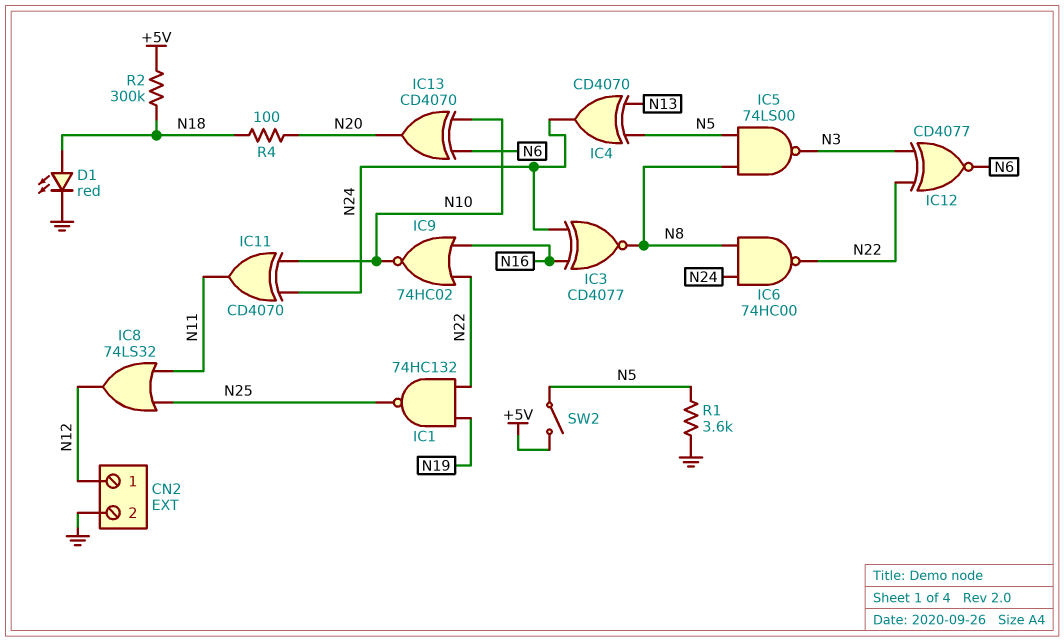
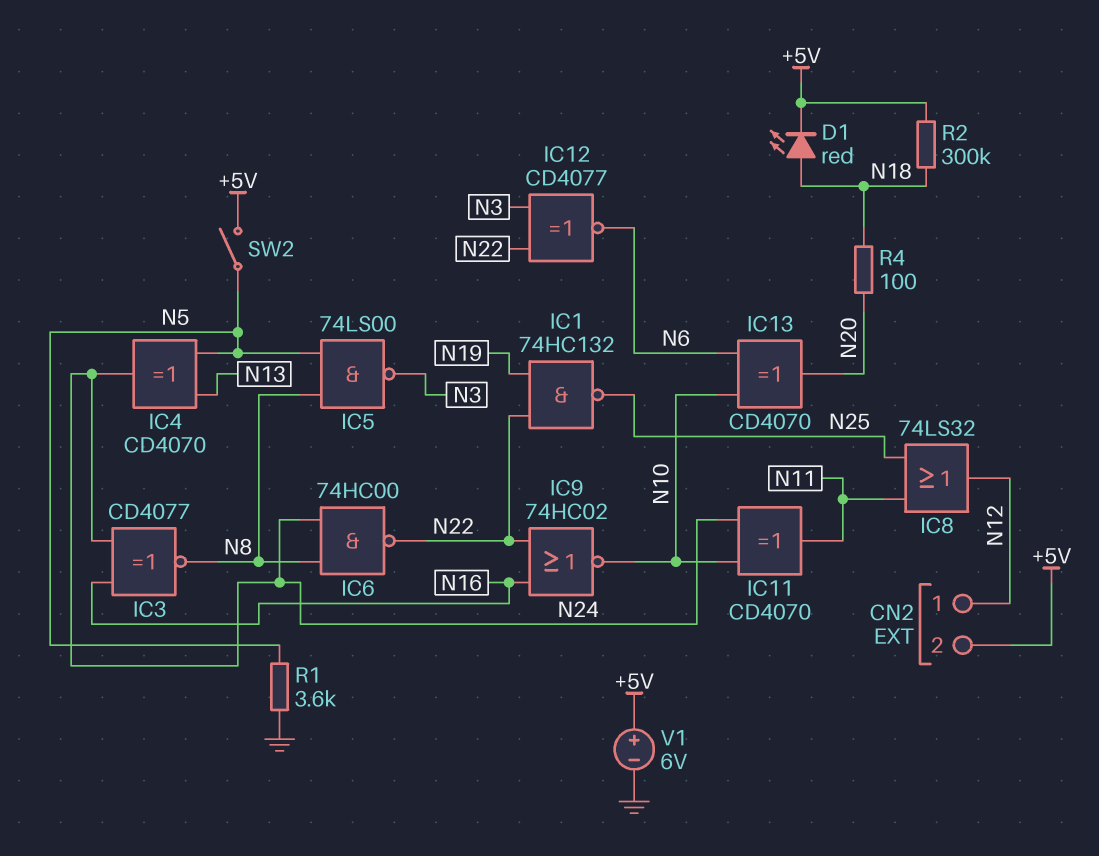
CN2 pin 2: GND -> +5V
D1: LED red (A N18, K GND) -> LED red (A N18, K +5V)
V1: none -> 6V (plus +5V, minus GND)

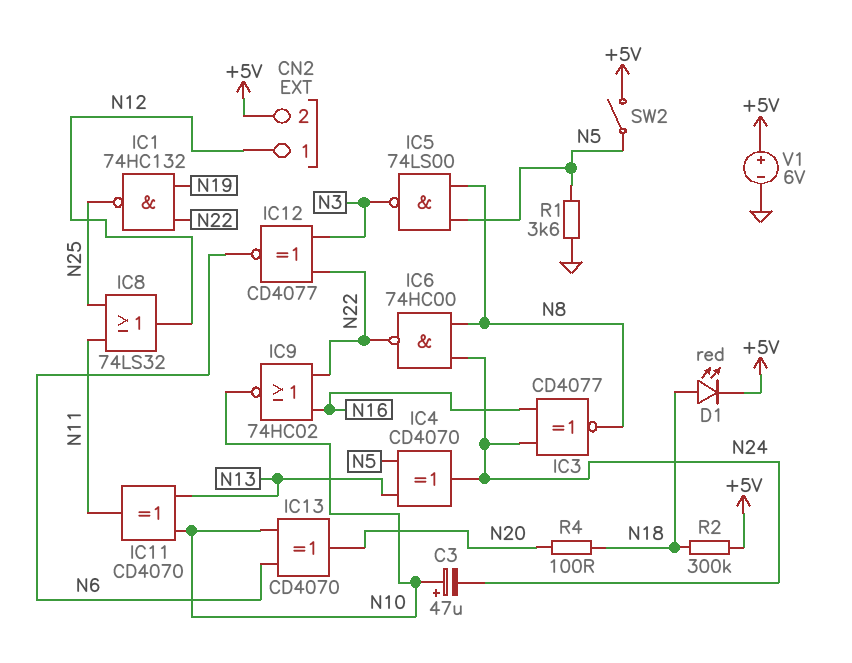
C3: none -> 47uF (plus N10, minus N24)
IC11: XOR CD4070 (in N10, in N24, out N11) -> XOR CD4070 (in N10, in N13, out N11)

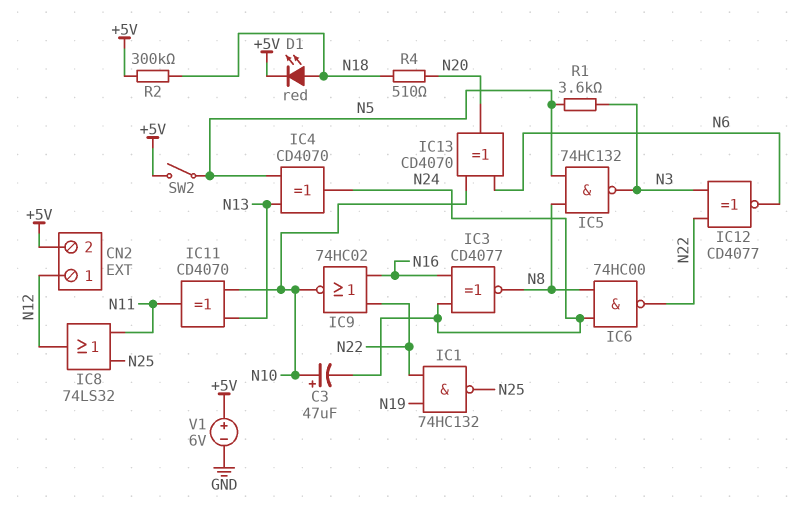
IC5: NAND 74LS00 (in N5, in N8, out N3) -> NAND 74HC132 (in N5, in N8, out N3)
R1: 3.6k (GND, N5) -> 3.6k (N3, N5)
R4: 100 (N18, N20) -> 510 (N18, N20)

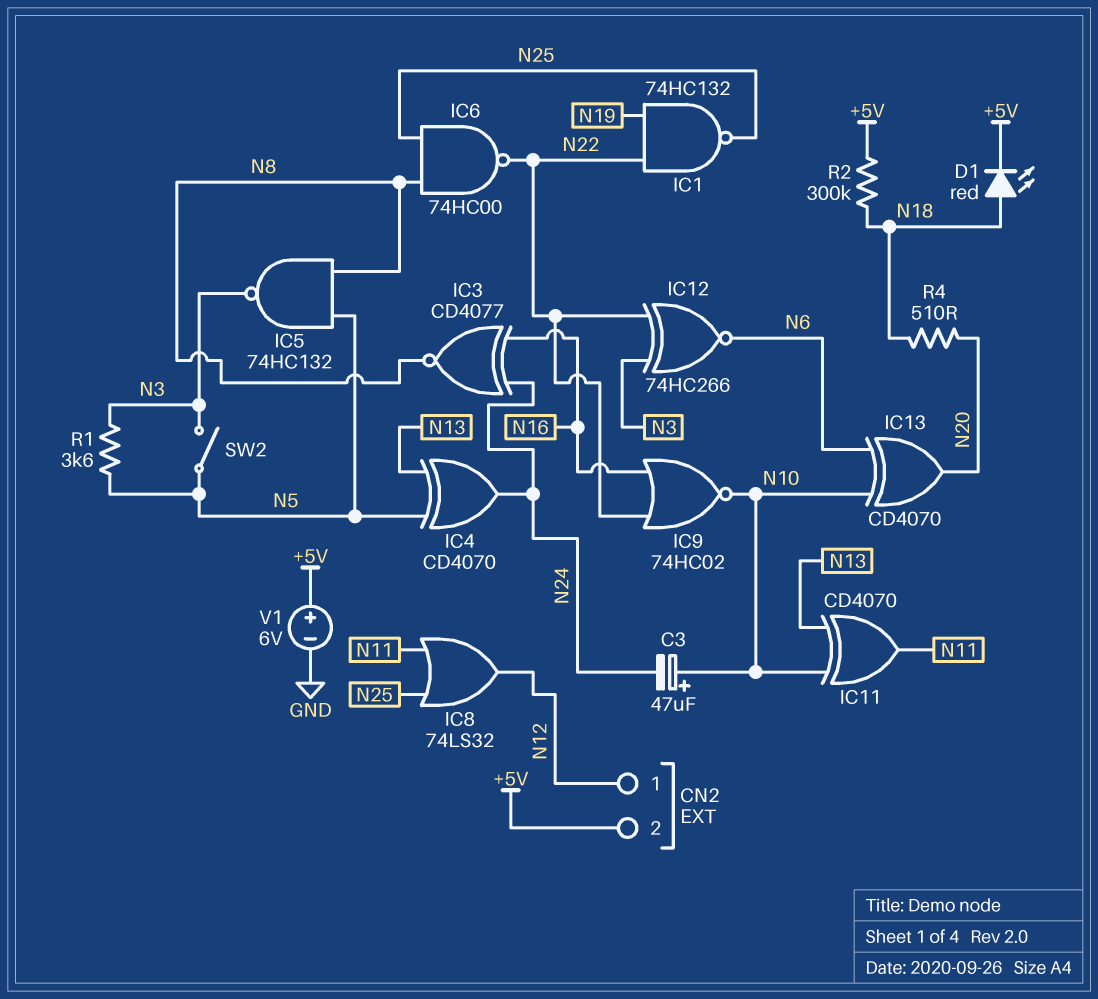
IC6: NAND 74HC00 (in N8, in N24, out N22) -> NAND 74HC00 (in N8, in N25, out N22)
IC12: XNOR CD4077 (in N3, in N22, out N6) -> XNOR 74HC266 (in N3, in N22, out N6)
SW2: switch (+5V, N5) -> switch (N3, N5)

